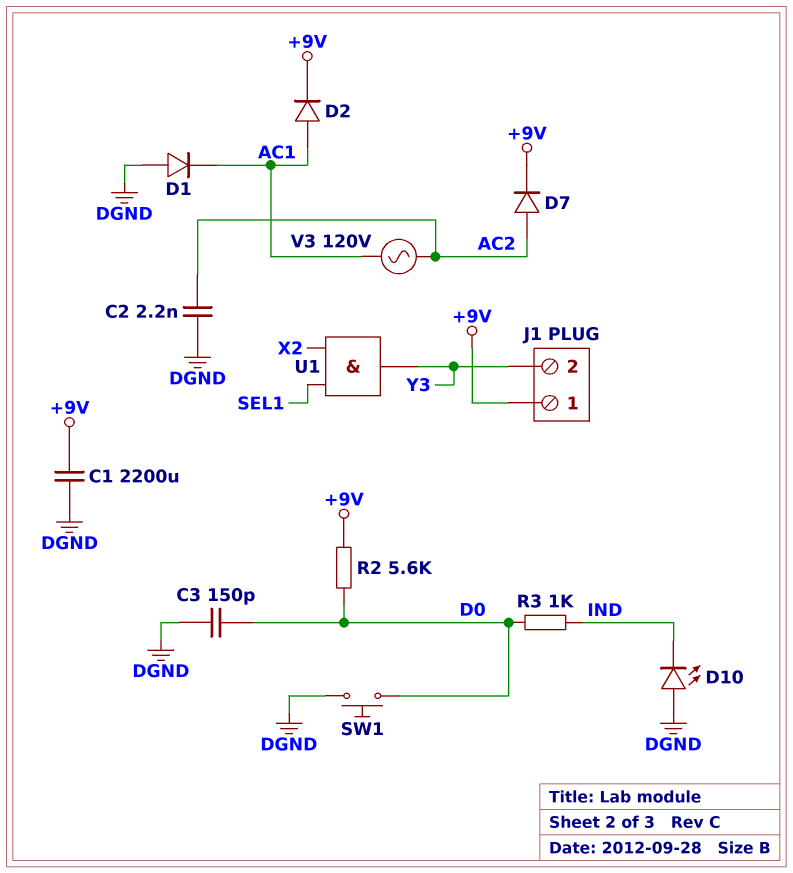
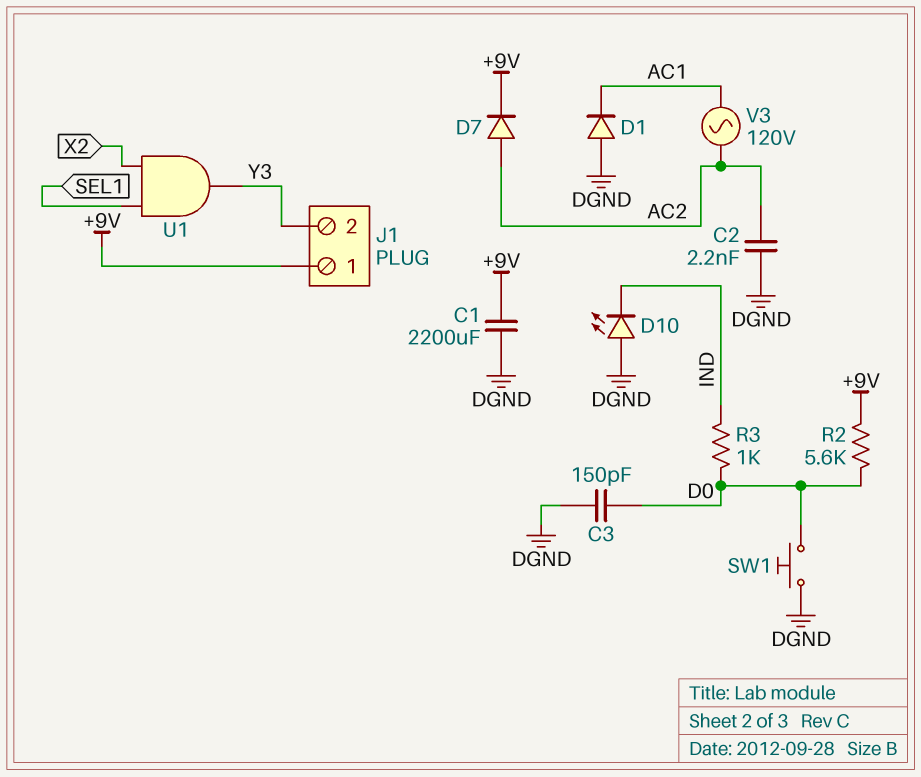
D2: diode (A AC1, K +9V) -> none

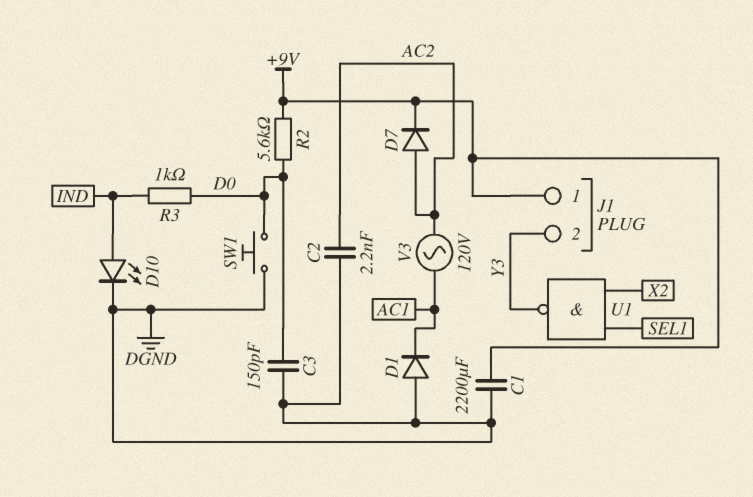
D10: LED (A DGND, K IND) -> LED (A IND, K DGND)
U1: AND (in SEL1, in X2, out Y3) -> NAND (in SEL1, in X2, out Y3)

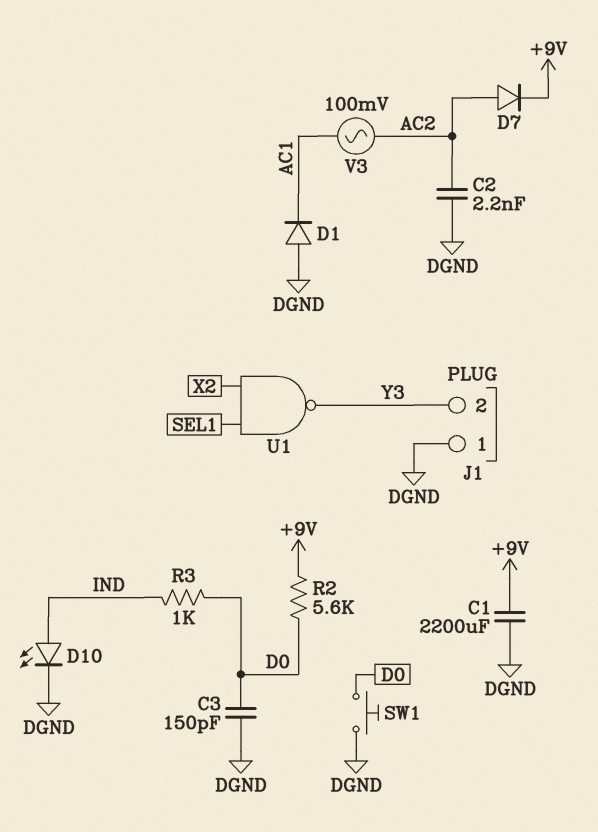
J1 pin 1: +9V -> DGND
V3: AC 120V (AC1, AC2) -> AC 100mV (AC1, AC2)

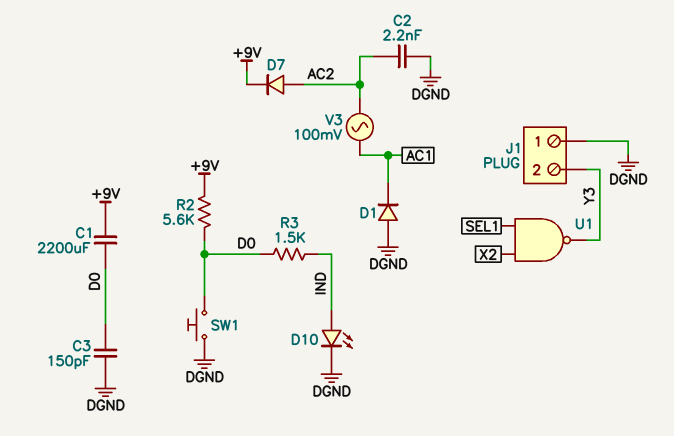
C1: 2200uF (+9V, DGND) -> 2200uF (+9V, D0)
R3: 1k (D0, IND) -> 1.5k (D0, IND)

